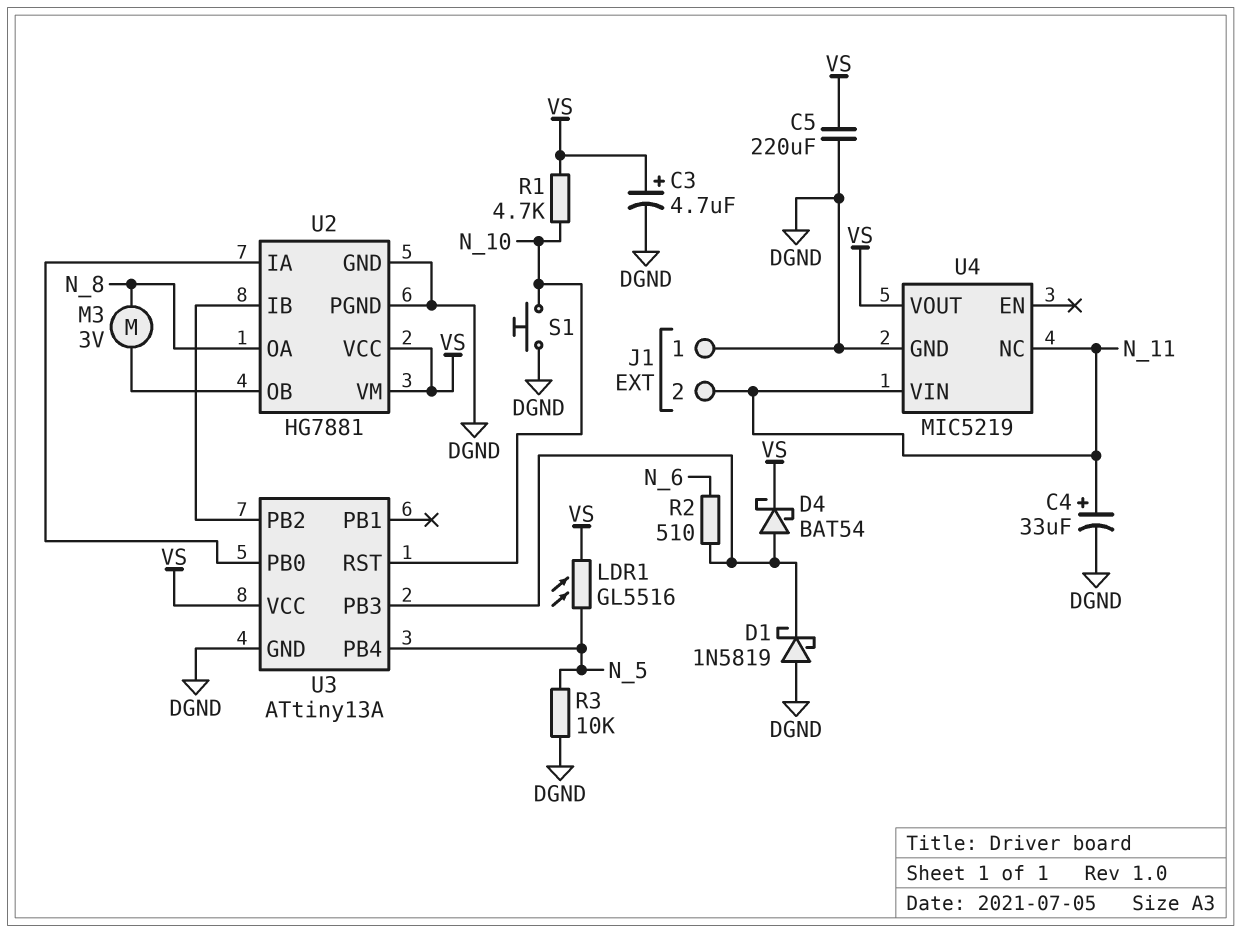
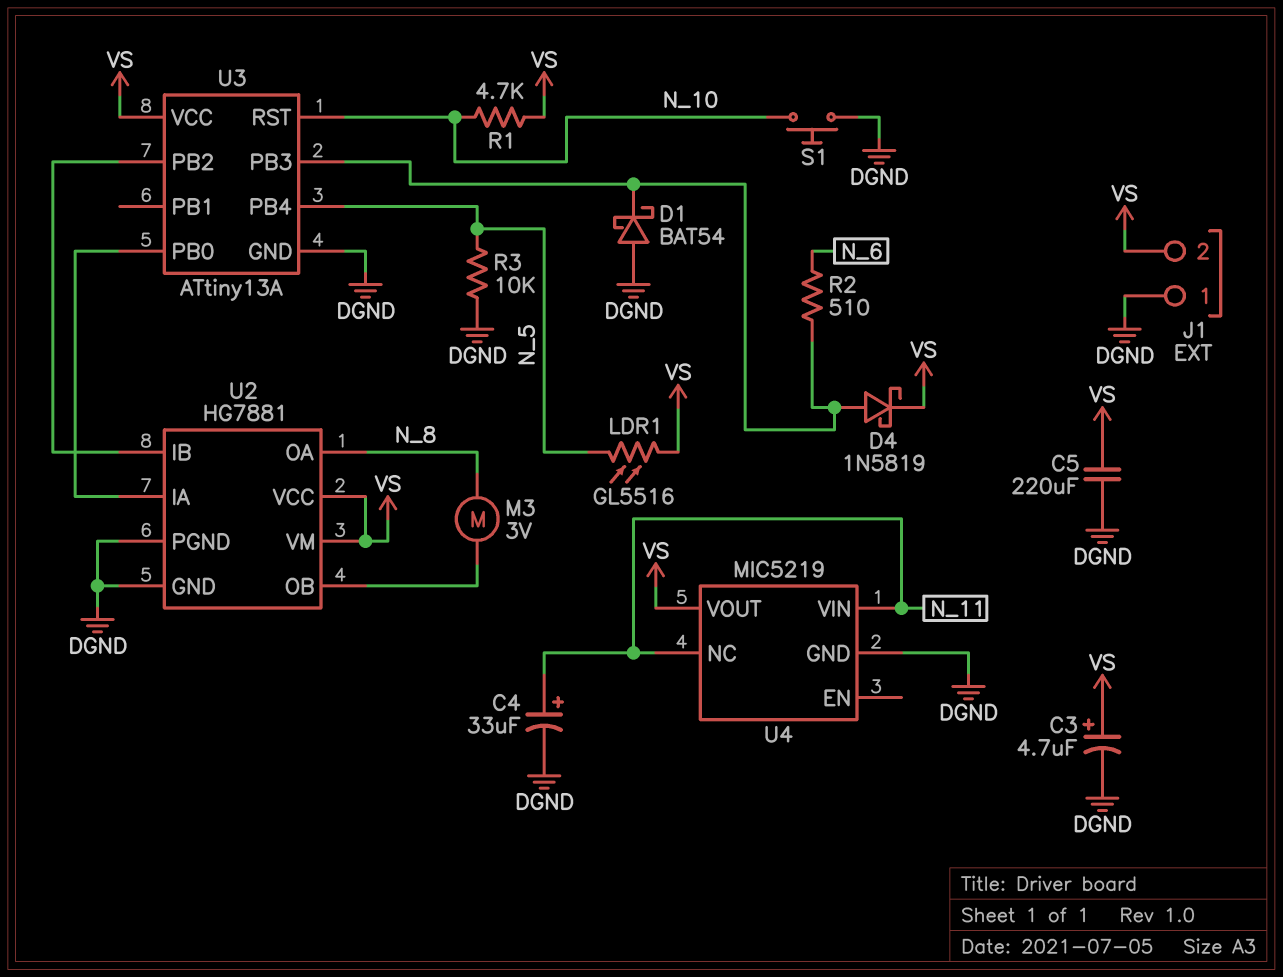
D1: schottky 1N5819 (A DGND, K U3/PB3) -> schottky BAT54 (A DGND, K U3/PB3)
D4: schottky BAT54 (A U3/PB3, K VS) -> schottky 1N5819 (A U3/PB3, K VS)
J1 pin 2: N_11 -> VS

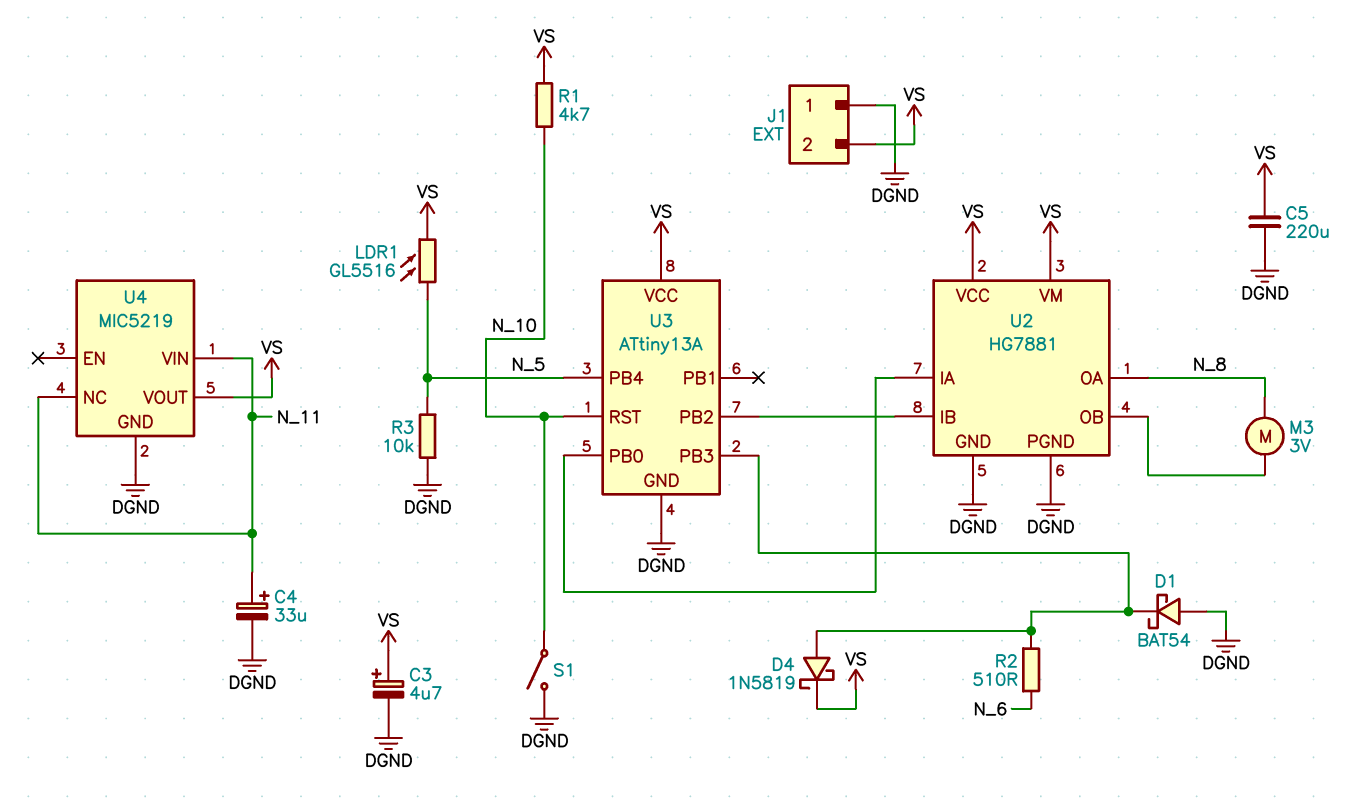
S1: button (DGND, N_10) -> switch (DGND, N_10)

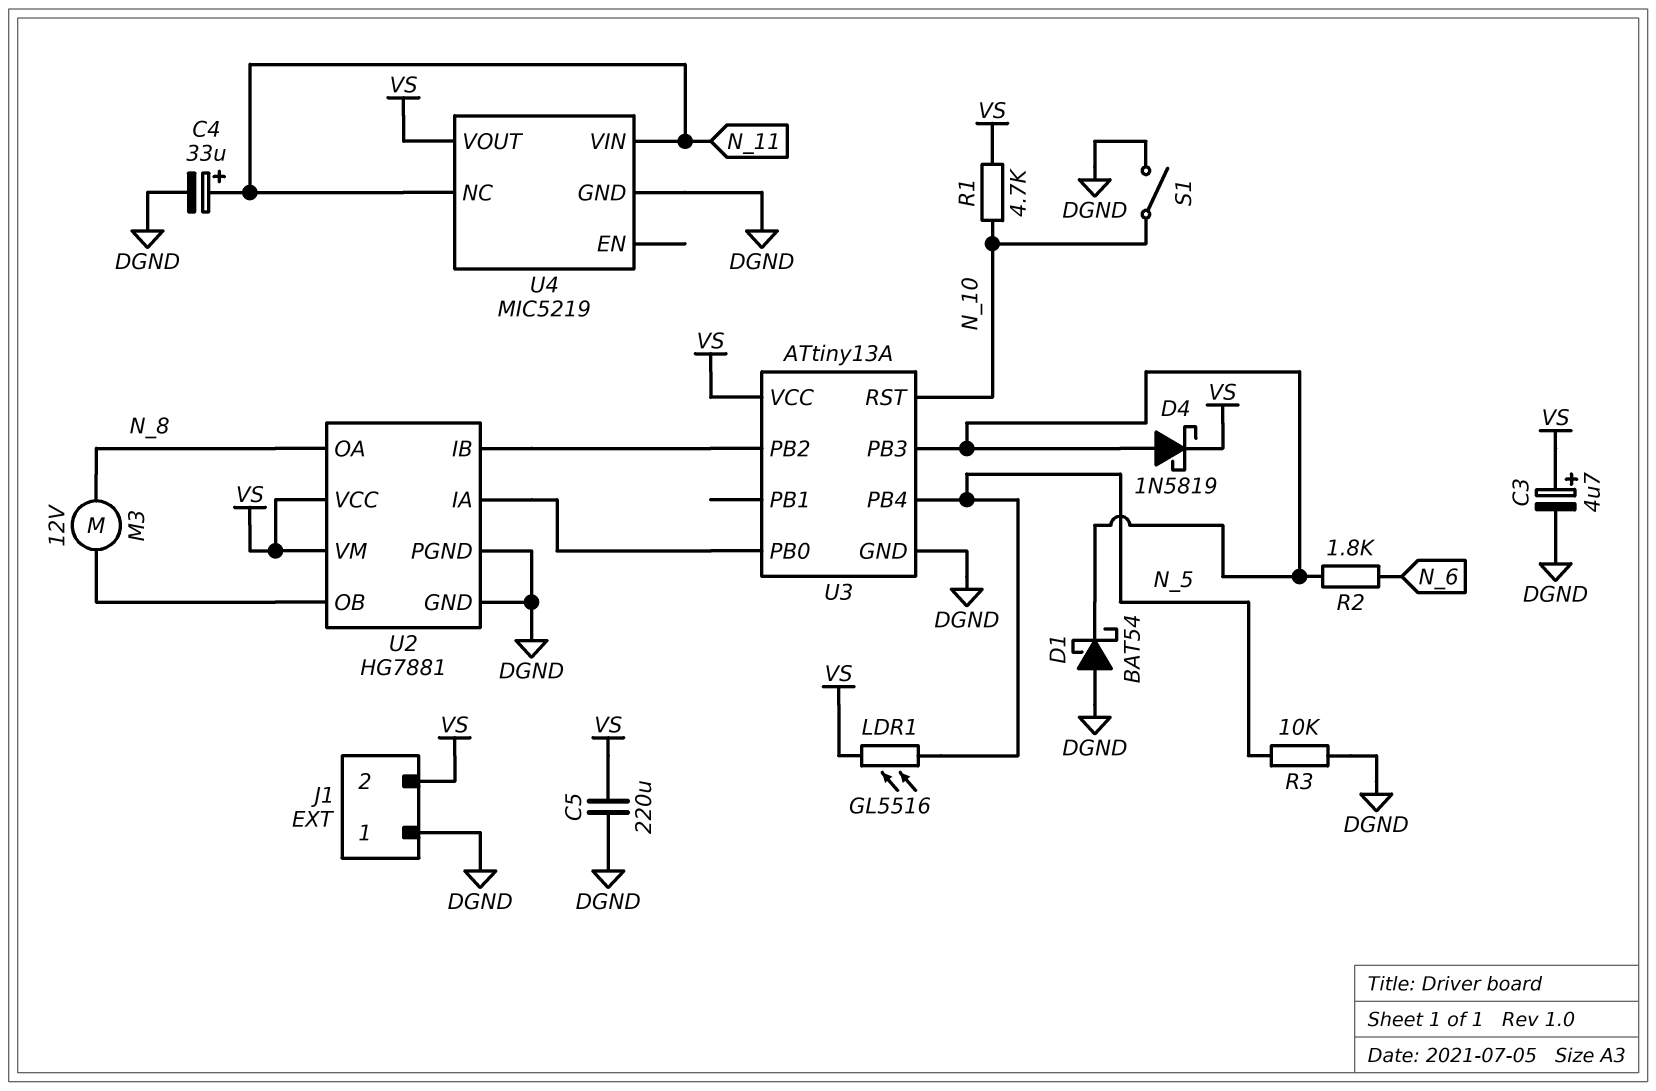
M3: motor 3V (N_8, U2/OB) -> motor 12V (N_8, U2/OB)
R2: 510 (N_6, U3/PB3) -> 1.8k (N_6, U3/PB3)

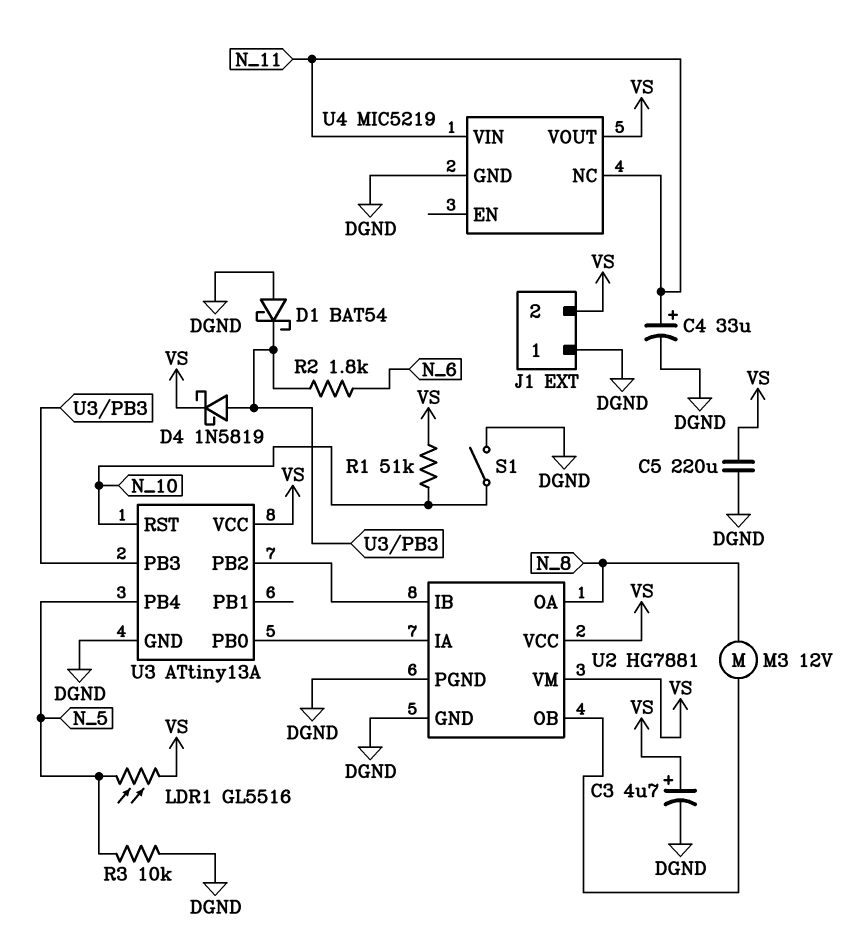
R1: 4.7k (N_10, VS) -> 51k (N_10, VS)

